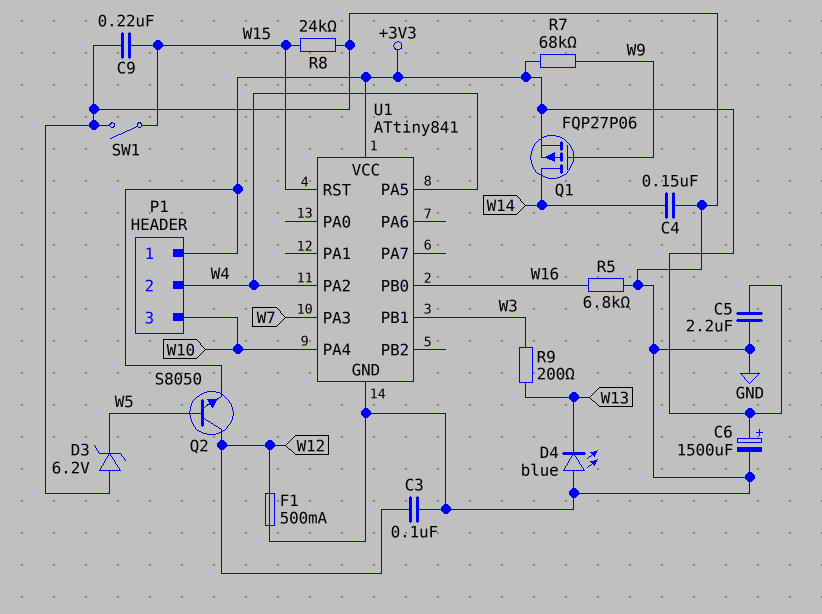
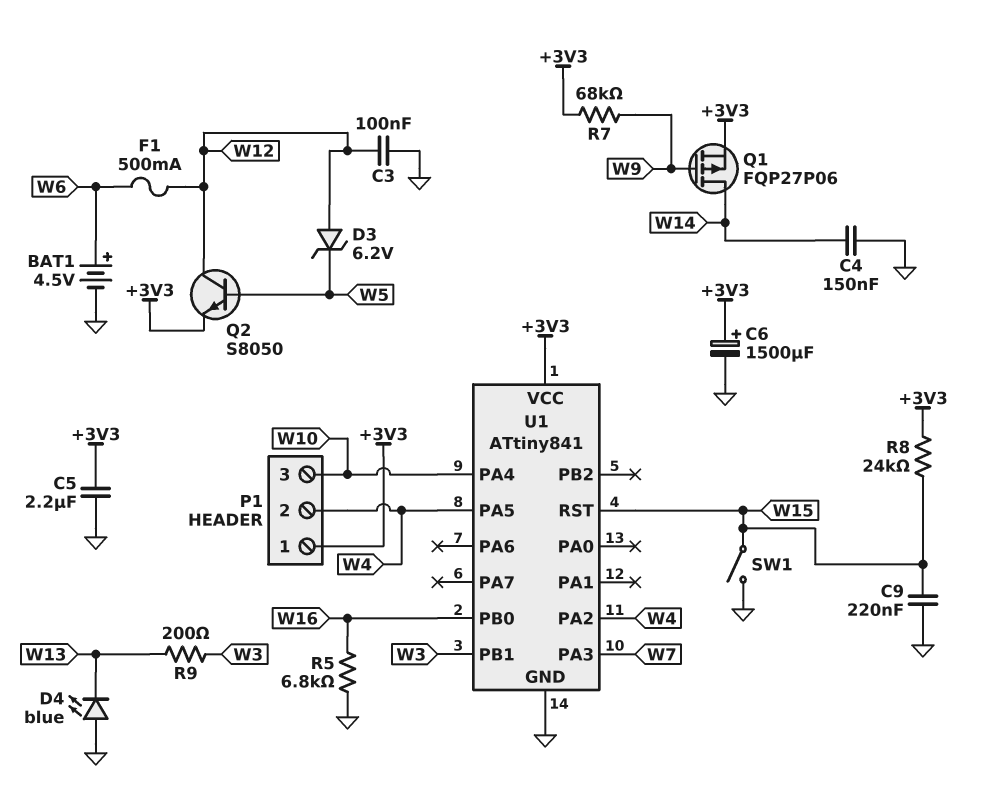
BAT1: none -> 4.5V (plus W6, minus GND)
D3: zener 6.2V (A GND, K W5) -> zener 6.2V (A W12, K W5)
F1: 500mA (GND, W12) -> 500mA (W6, W12)
R8: 24k (GND, W15) -> 24k (+3V3, W15)

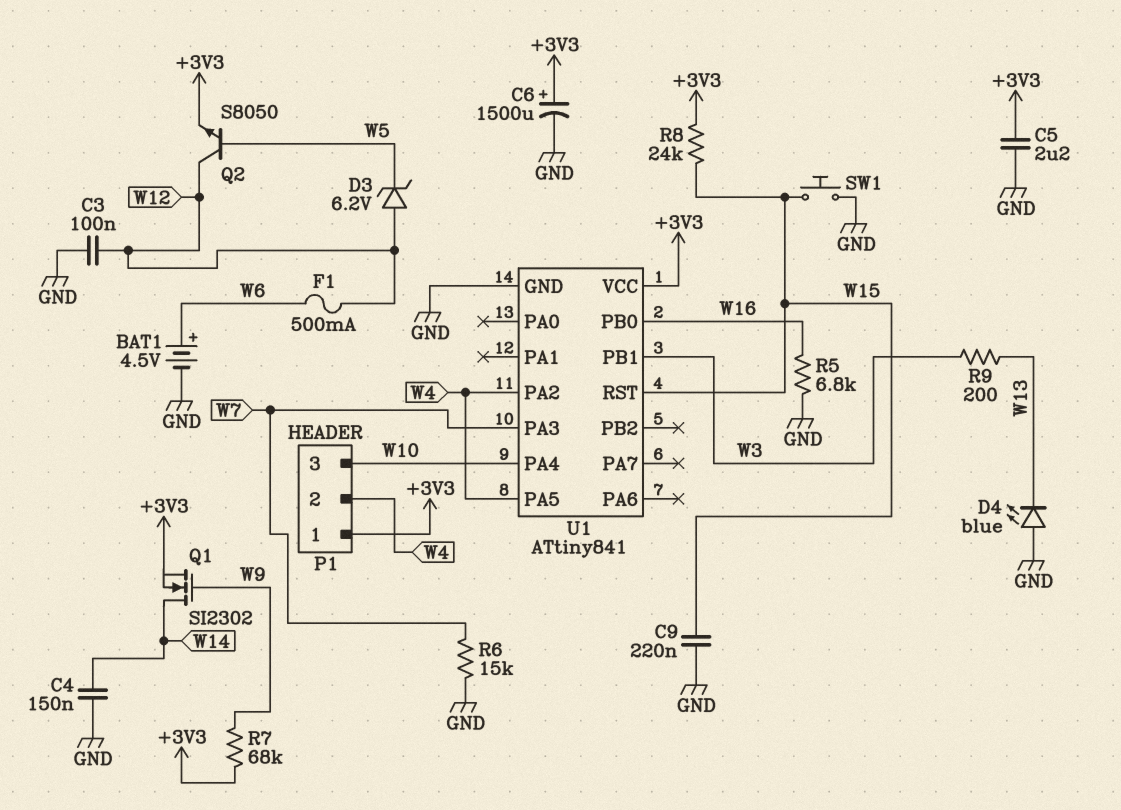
Q1: PMOS FQP27P06 (G W9, D W14, S +3V3) -> NMOS SI2302 (G W9, D W14, S +3V3)
R6: none -> 15k (GND, W7)
SW1: switch (GND, W15) -> button (GND, W15)

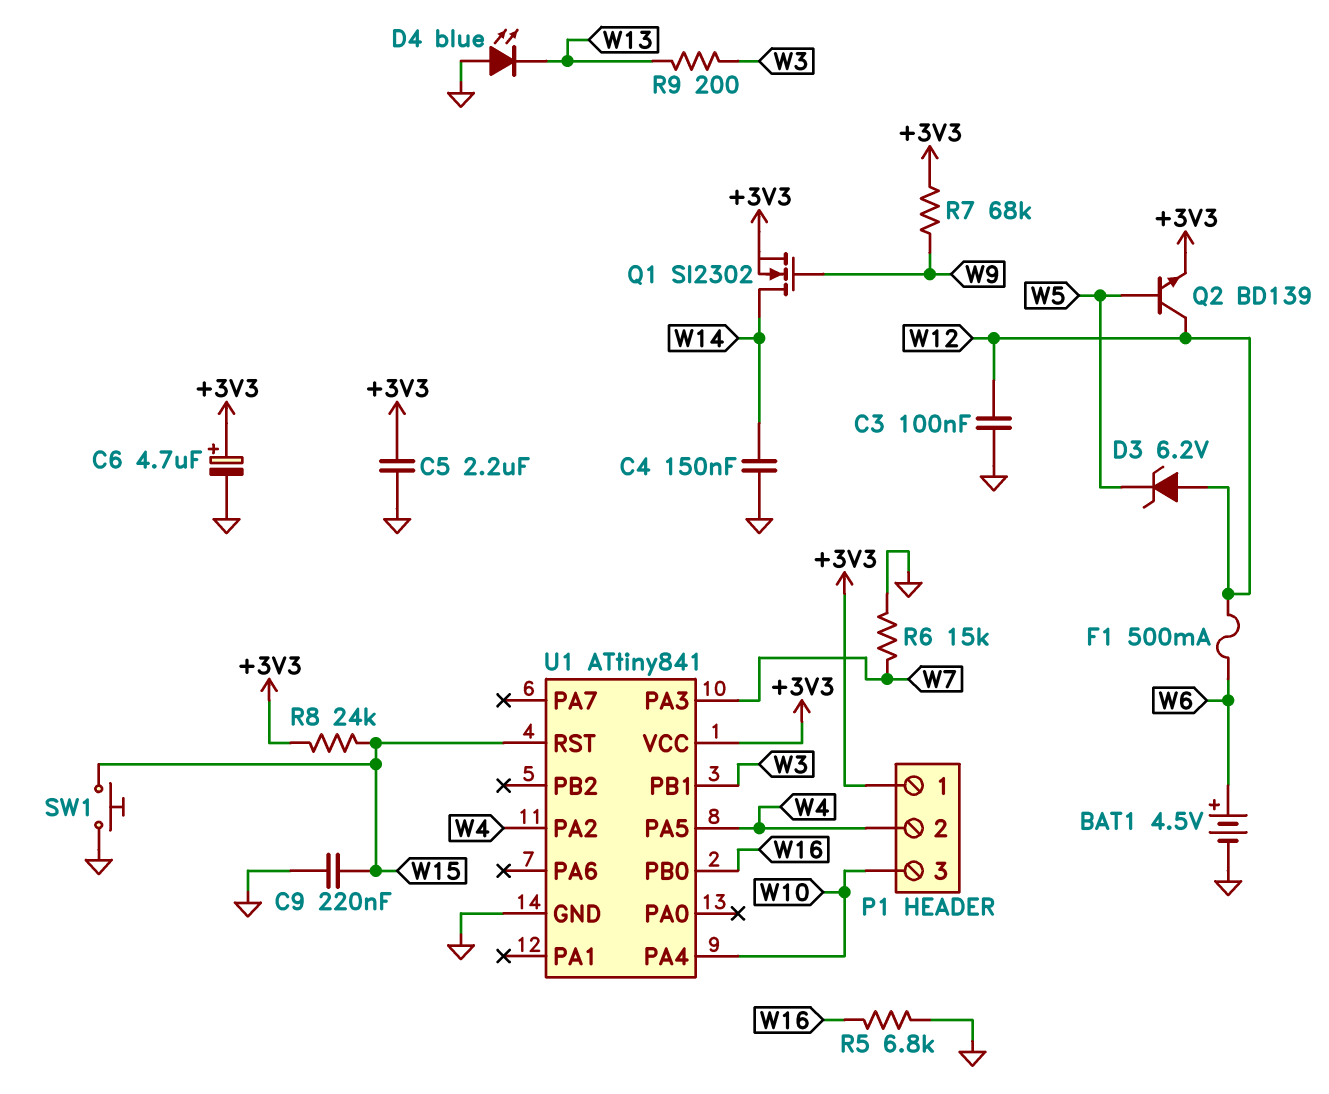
C6: 1500uF (plus +3V3, minus GND) -> 4.7uF (plus +3V3, minus GND)
Q2: NPN S8050 (B W5, C W12, E +3V3) -> NPN BD139 (B W5, C W12, E +3V3)

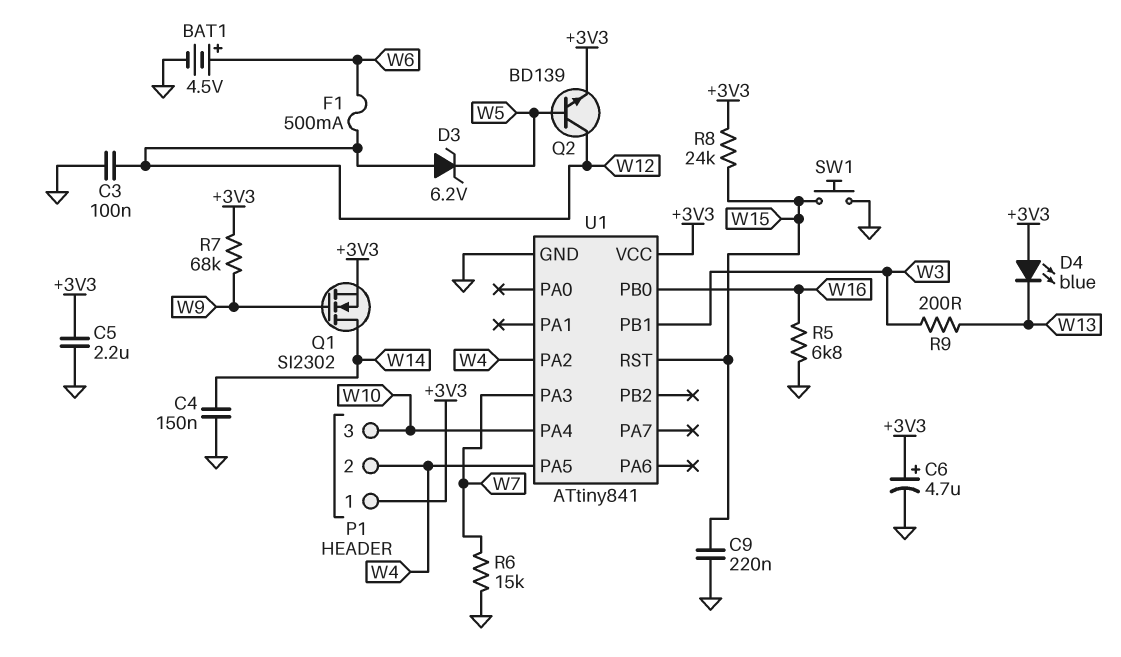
D4: LED blue (A GND, K W13) -> LED blue (A +3V3, K W13)

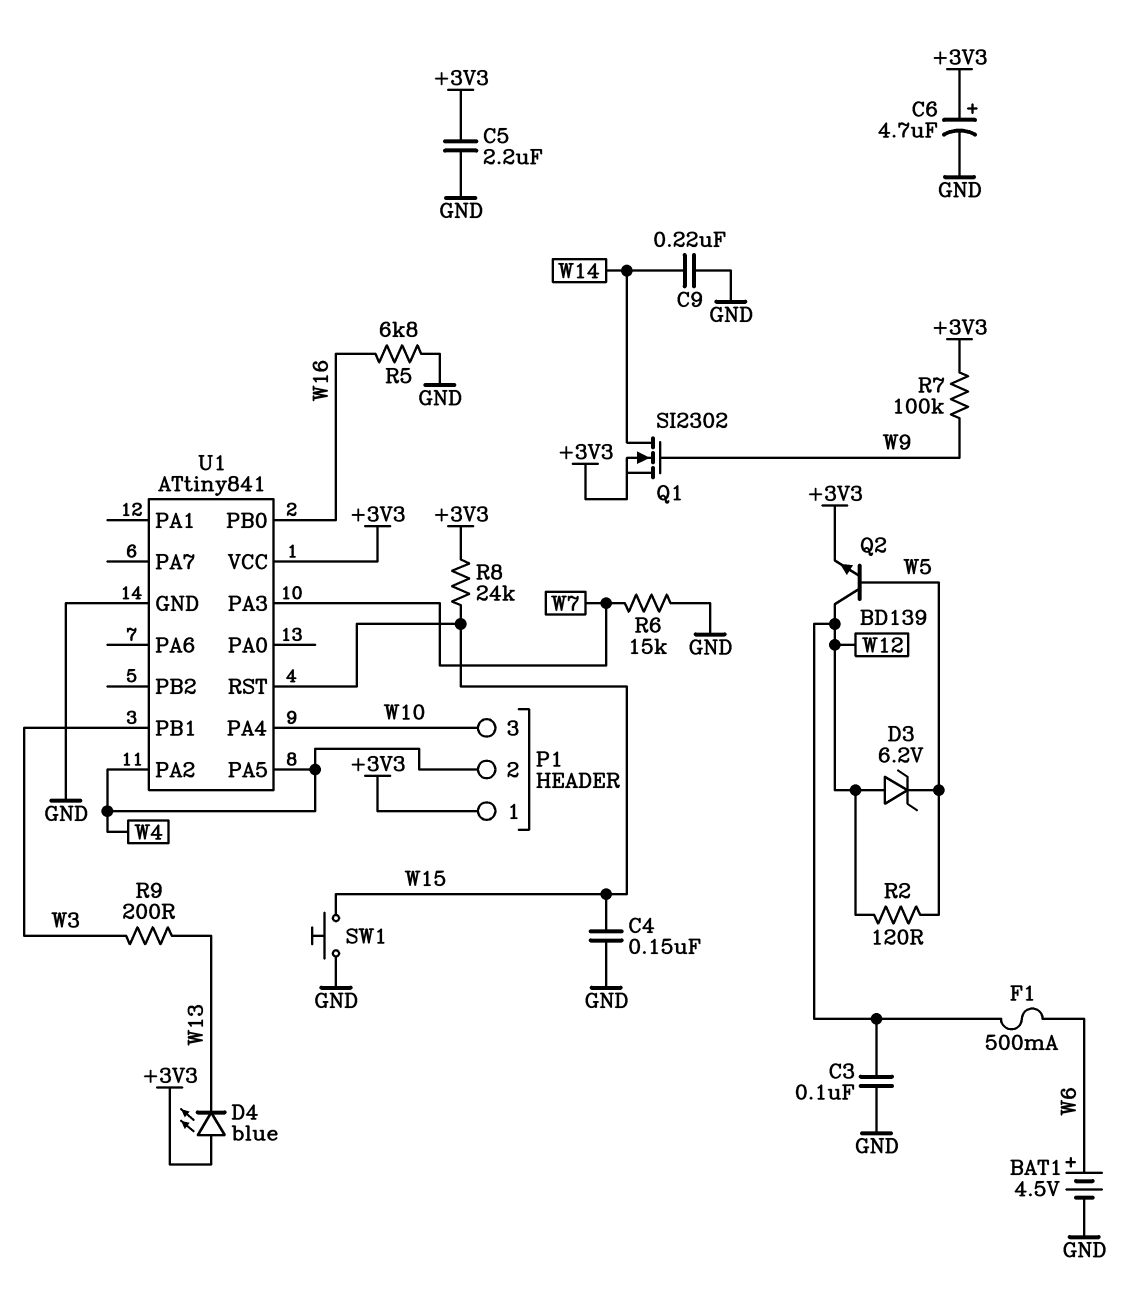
C4: 150nF (GND, W14) -> 150nF (GND, W15)
C9: 220nF (GND, W15) -> 220nF (GND, W14)
R2: none -> 120 (W5, W12)
R7: 68k (+3V3, W9) -> 100k (+3V3, W9)

